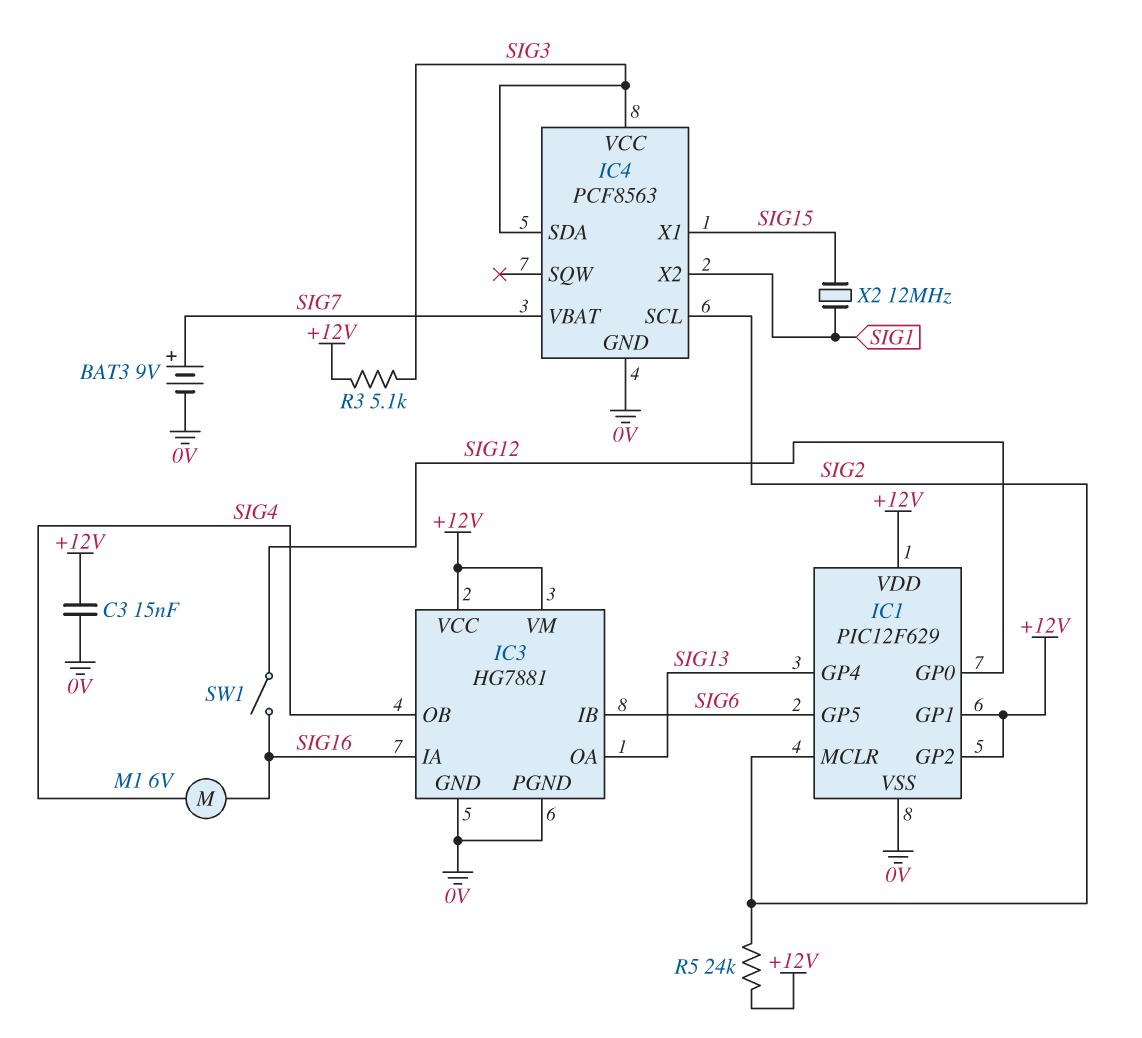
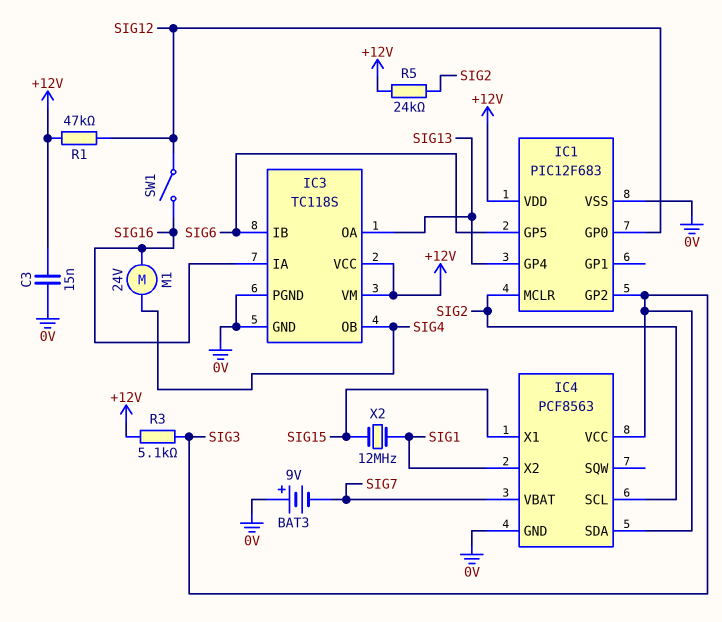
BAT3: 9V (plus SIG7, minus 0V) -> 9V (plus 0V, minus SIG7)
IC1: PIC12F629 -> PIC12F683
IC1 pin GP1: +12V -> none
IC1 pin GP2: +12V -> SIG3
IC3: HG7881 -> TC118S
M1: motor 6V (SIG4, SIG16) -> motor 24V (SIG4, SIG16)
R1: none -> 47k (+12V, SIG12)

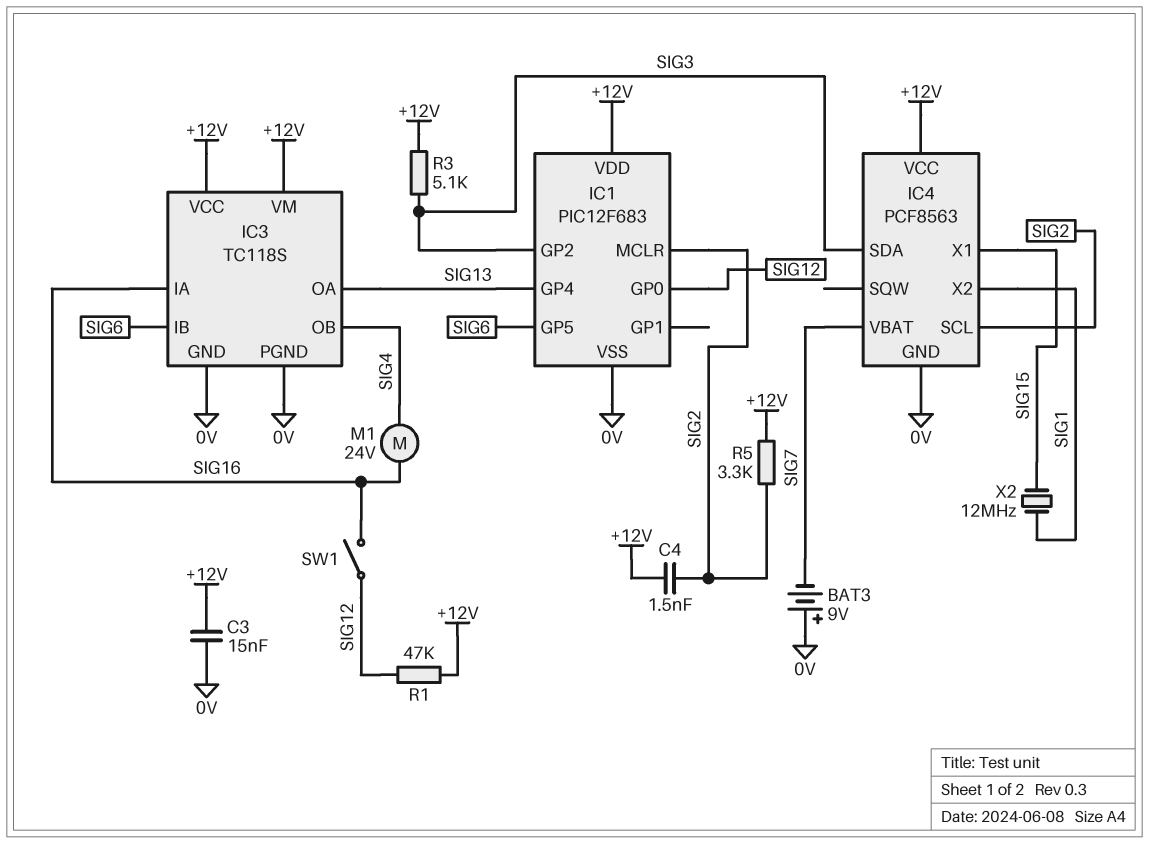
C4: none -> 1.5nF (+12V, SIG2)
IC4 pin VCC: SIG3 -> +12V
R5: 24k (+12V, SIG2) -> 3.3k (+12V, SIG2)

